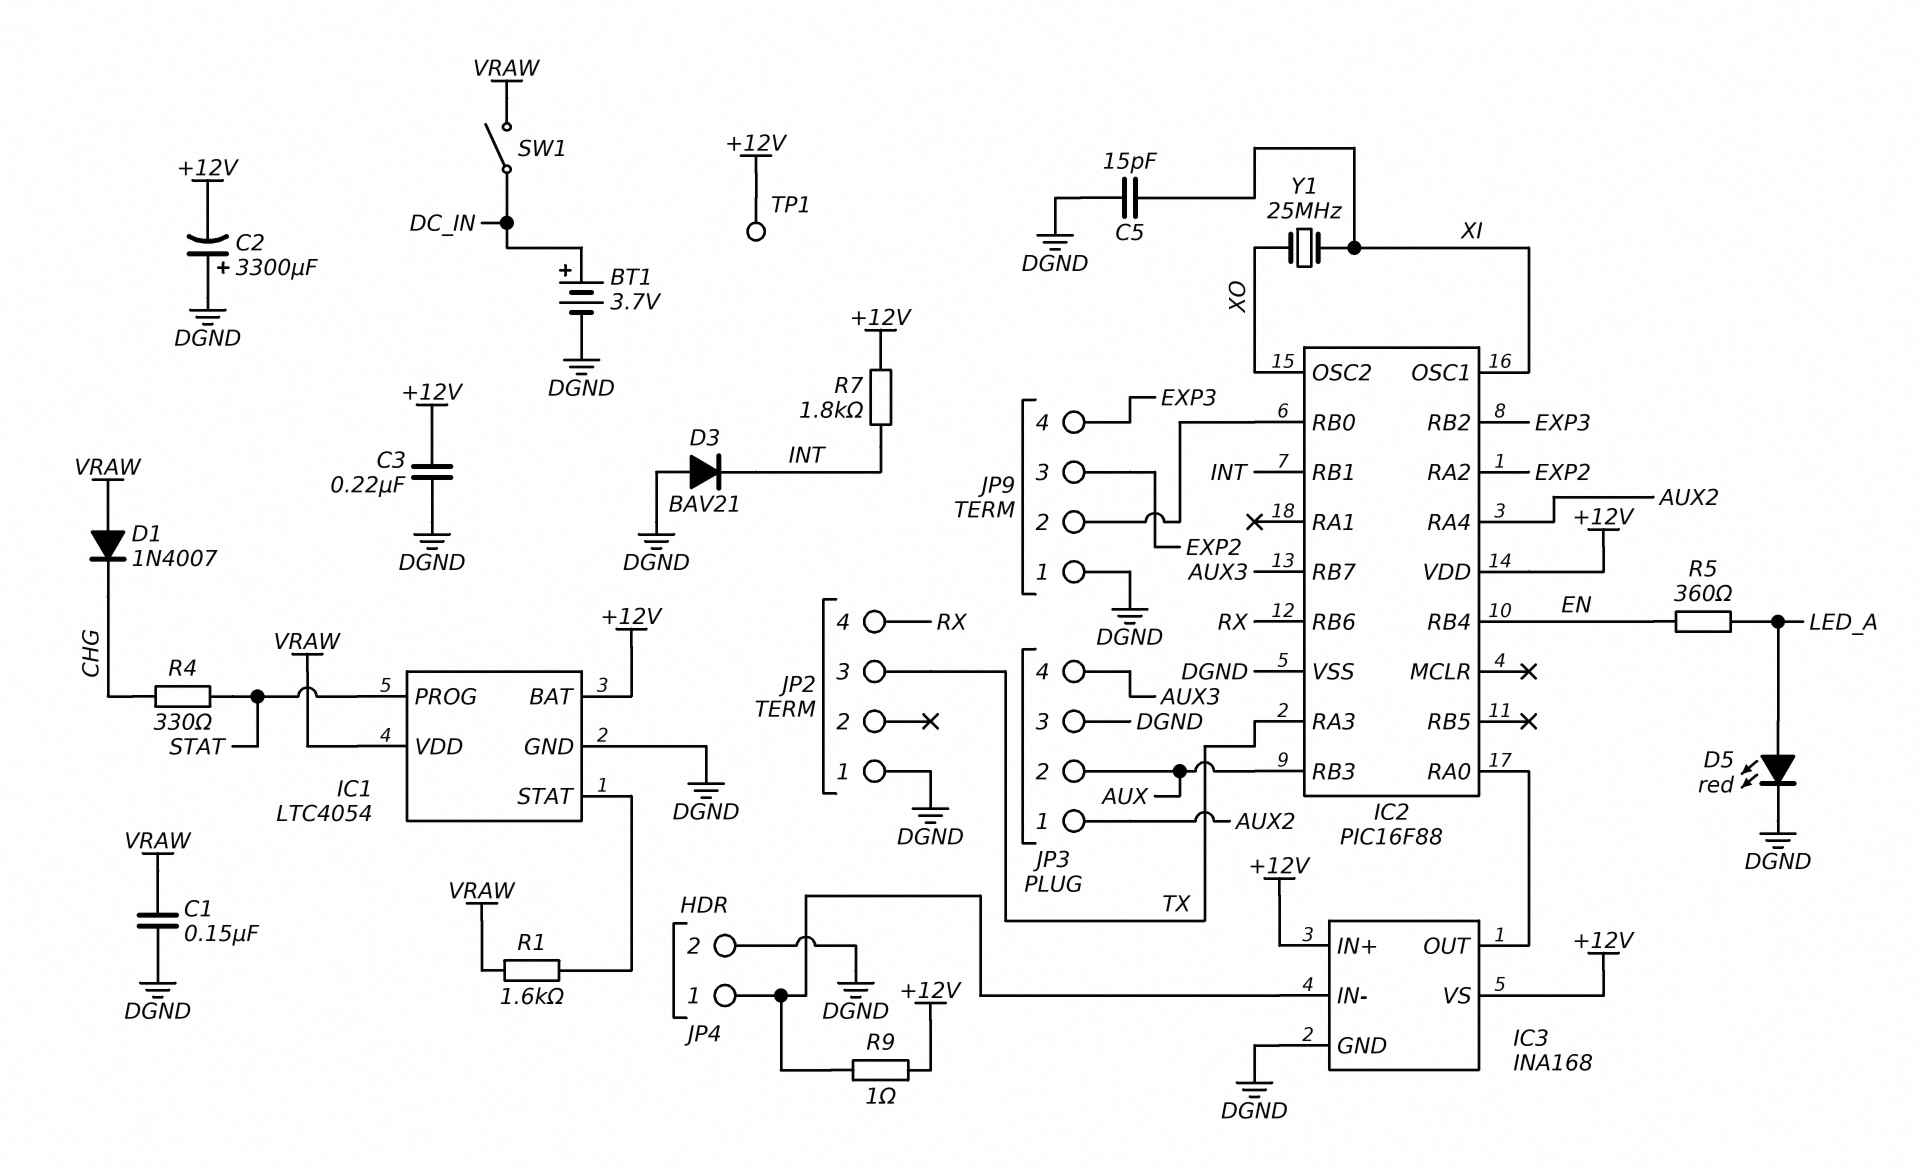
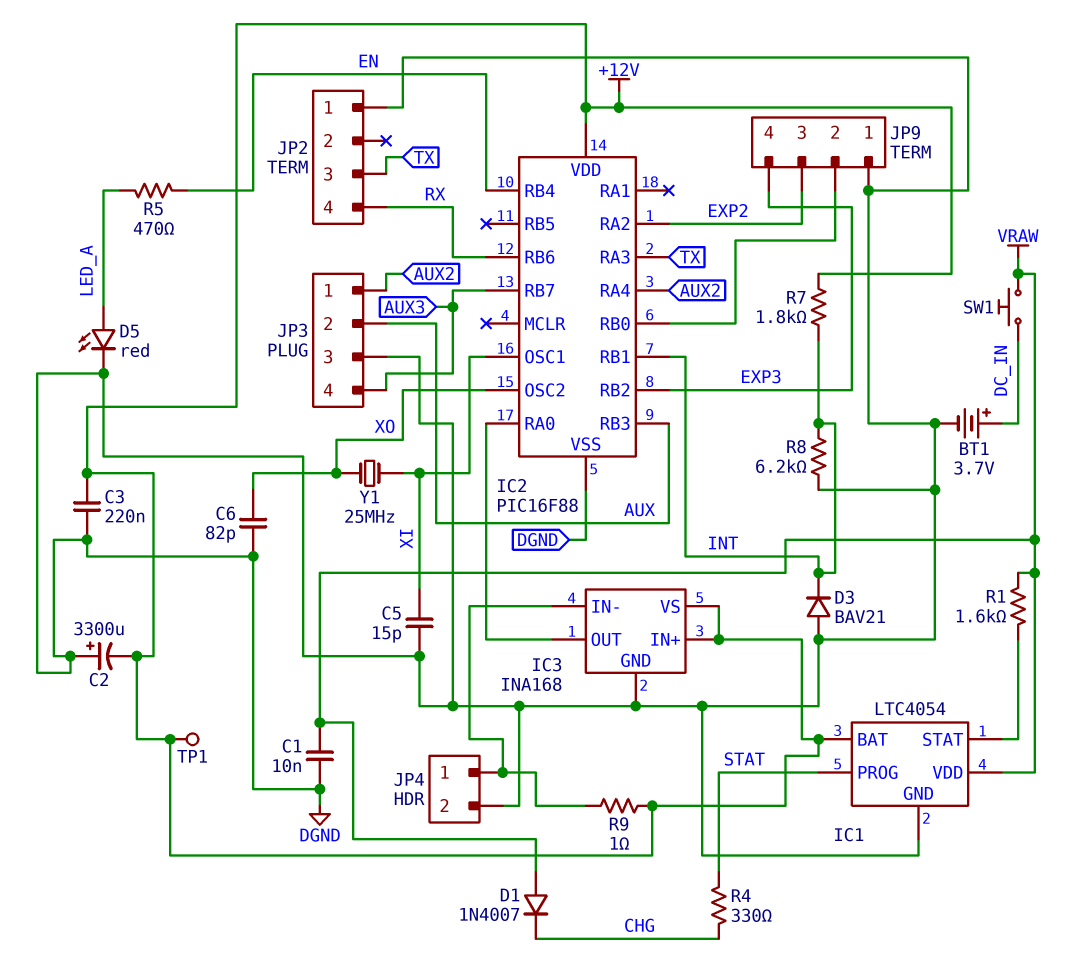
C1: 150nF (DGND, VRAW) -> 10nF (DGND, VRAW)
C6: none -> 82pF (DGND, XO)
R5: 360 (EN, LED_A) -> 470 (EN, LED_A)
R8: none -> 6.2k (DGND, INT)
SW1: switch (DC_IN, VRAW) -> button (DC_IN, VRAW)

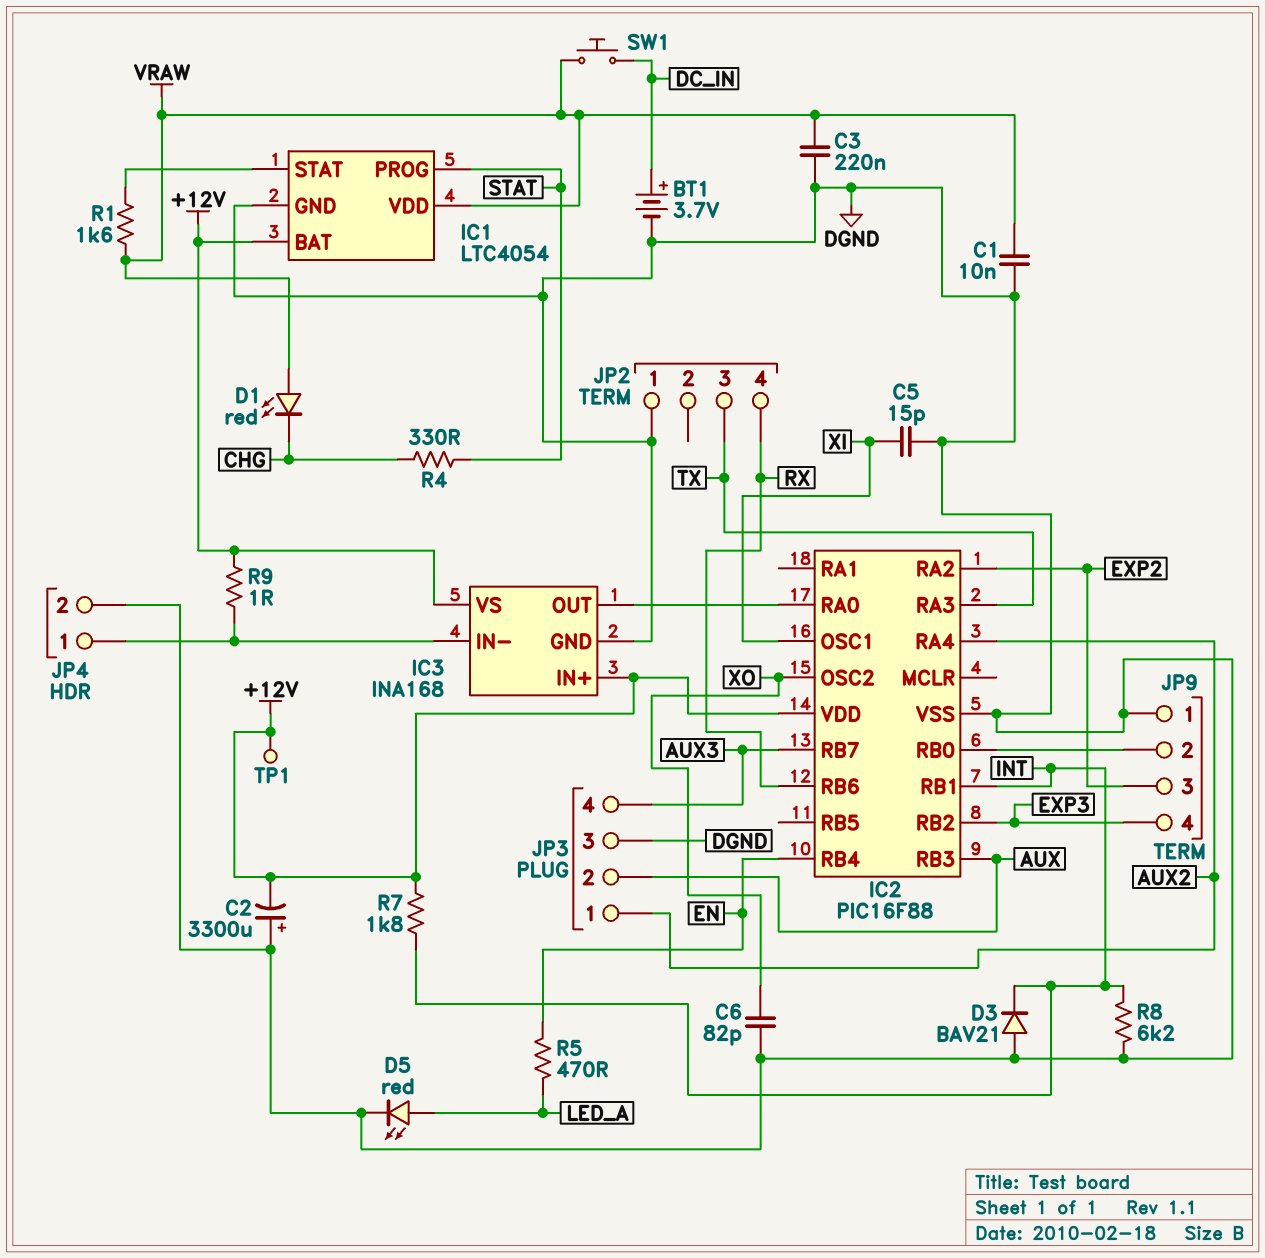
C3: 220nF (+12V, DGND) -> 220nF (DGND, VRAW)
D1: diode 1N4007 (A VRAW, K CHG) -> LED red (A VRAW, K CHG)
Y1: 25MHz (XI, XO) -> none

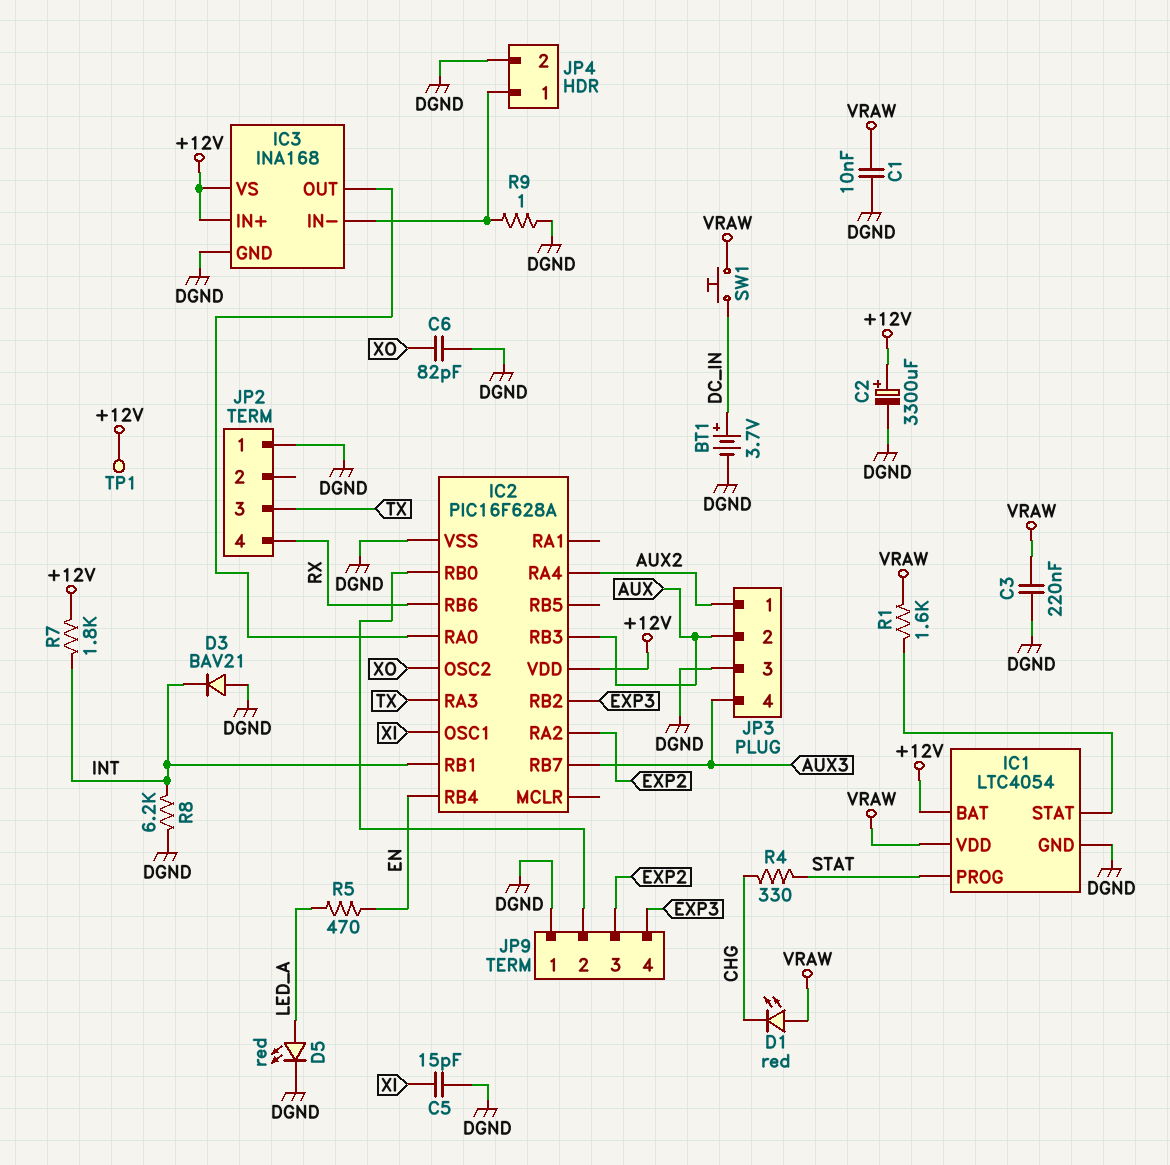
C2: 3300uF (plus DGND, minus +12V) -> 3300uF (plus +12V, minus DGND)
IC2: PIC16F88 -> PIC16F628A
R9: 1 (+12V, IC3/IN-) -> 1 (DGND, IC3/IN-)

